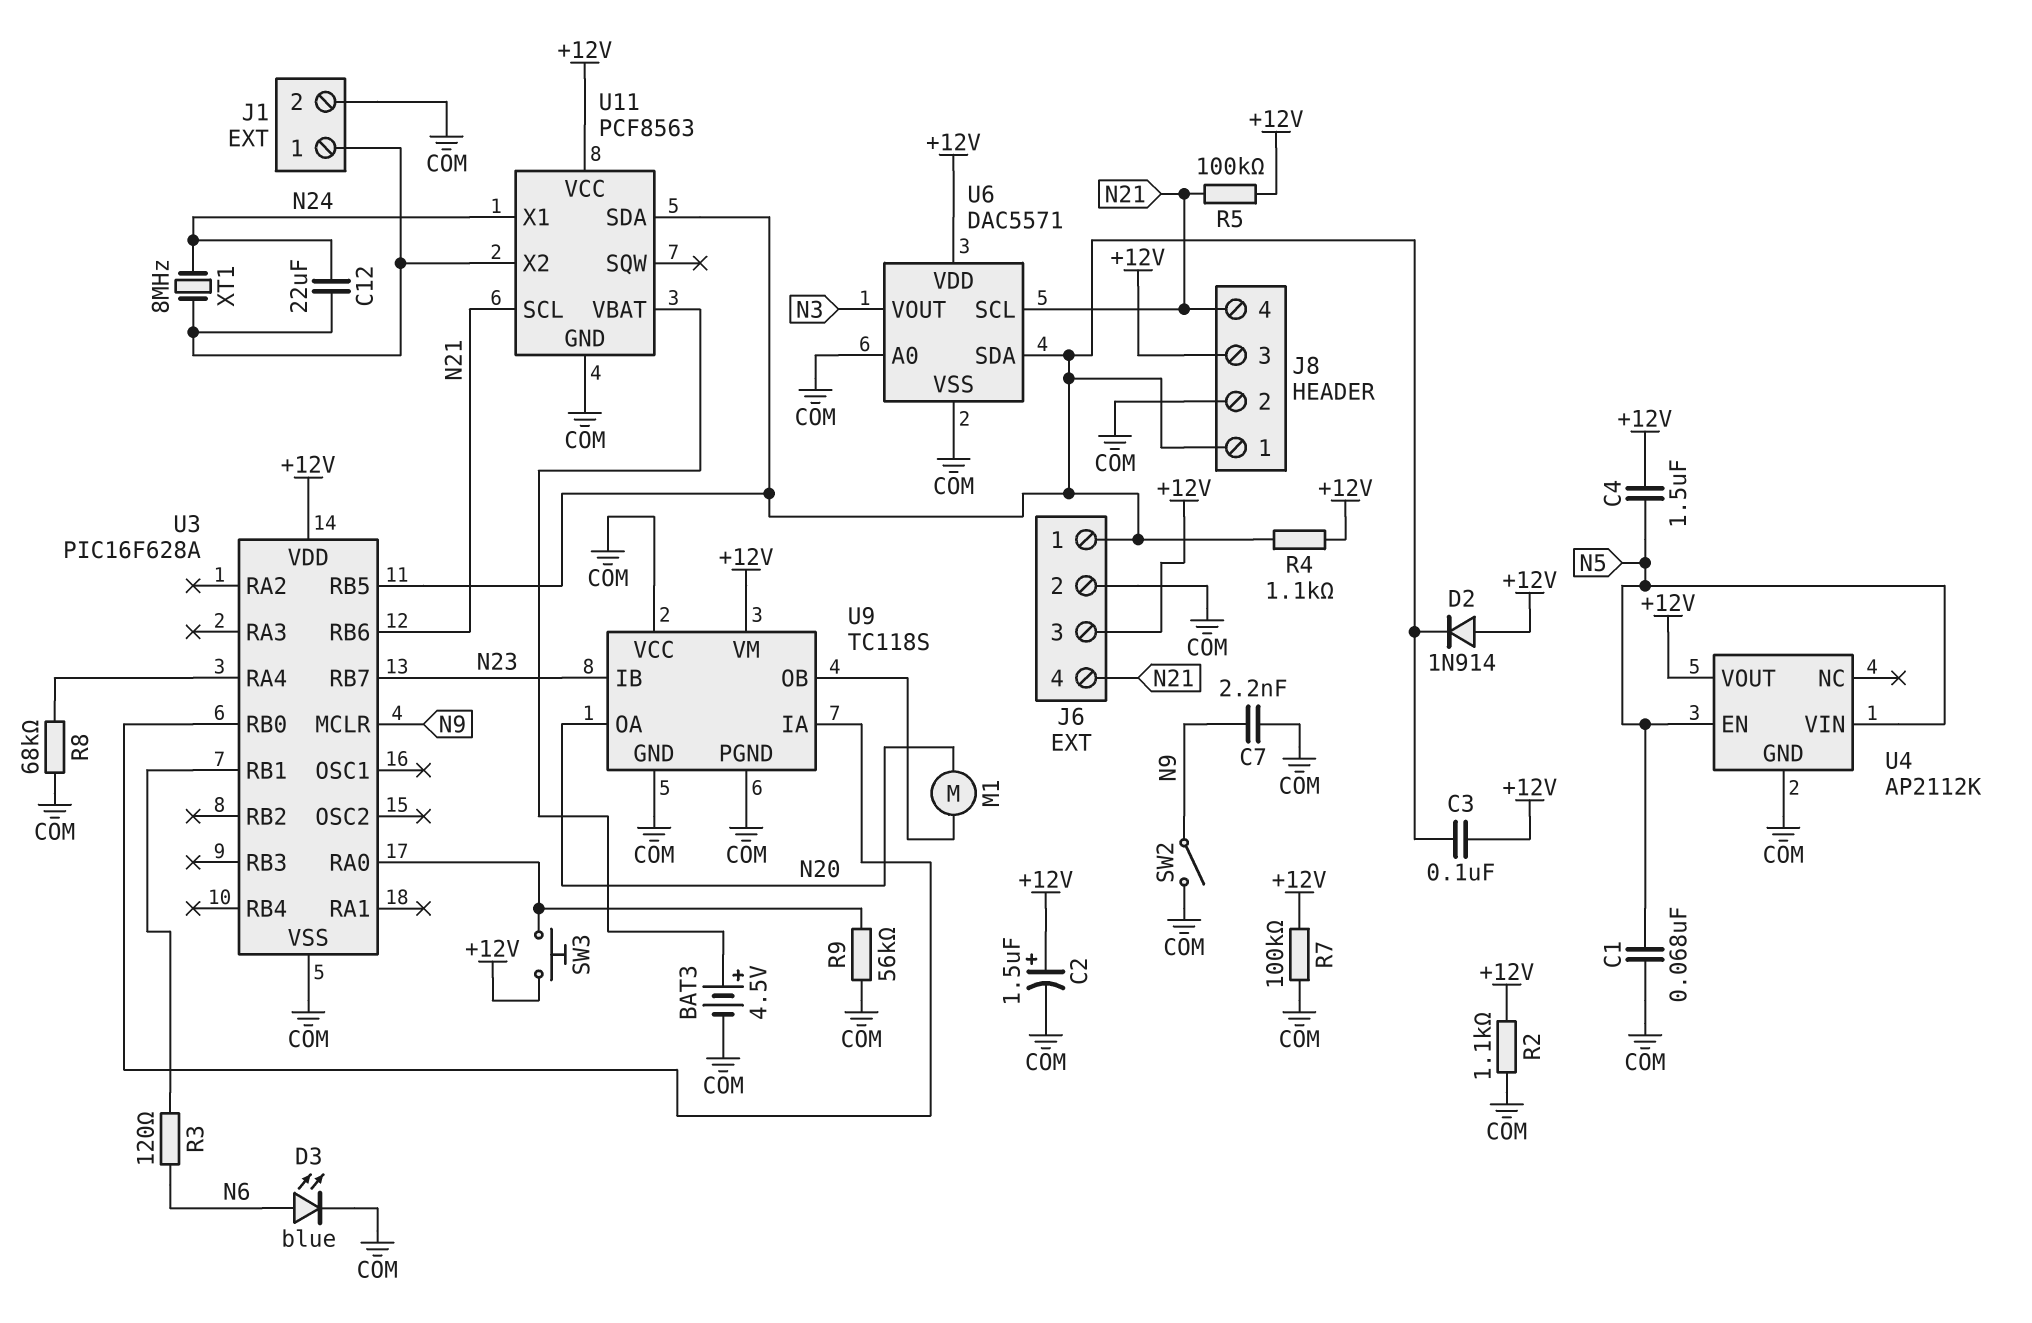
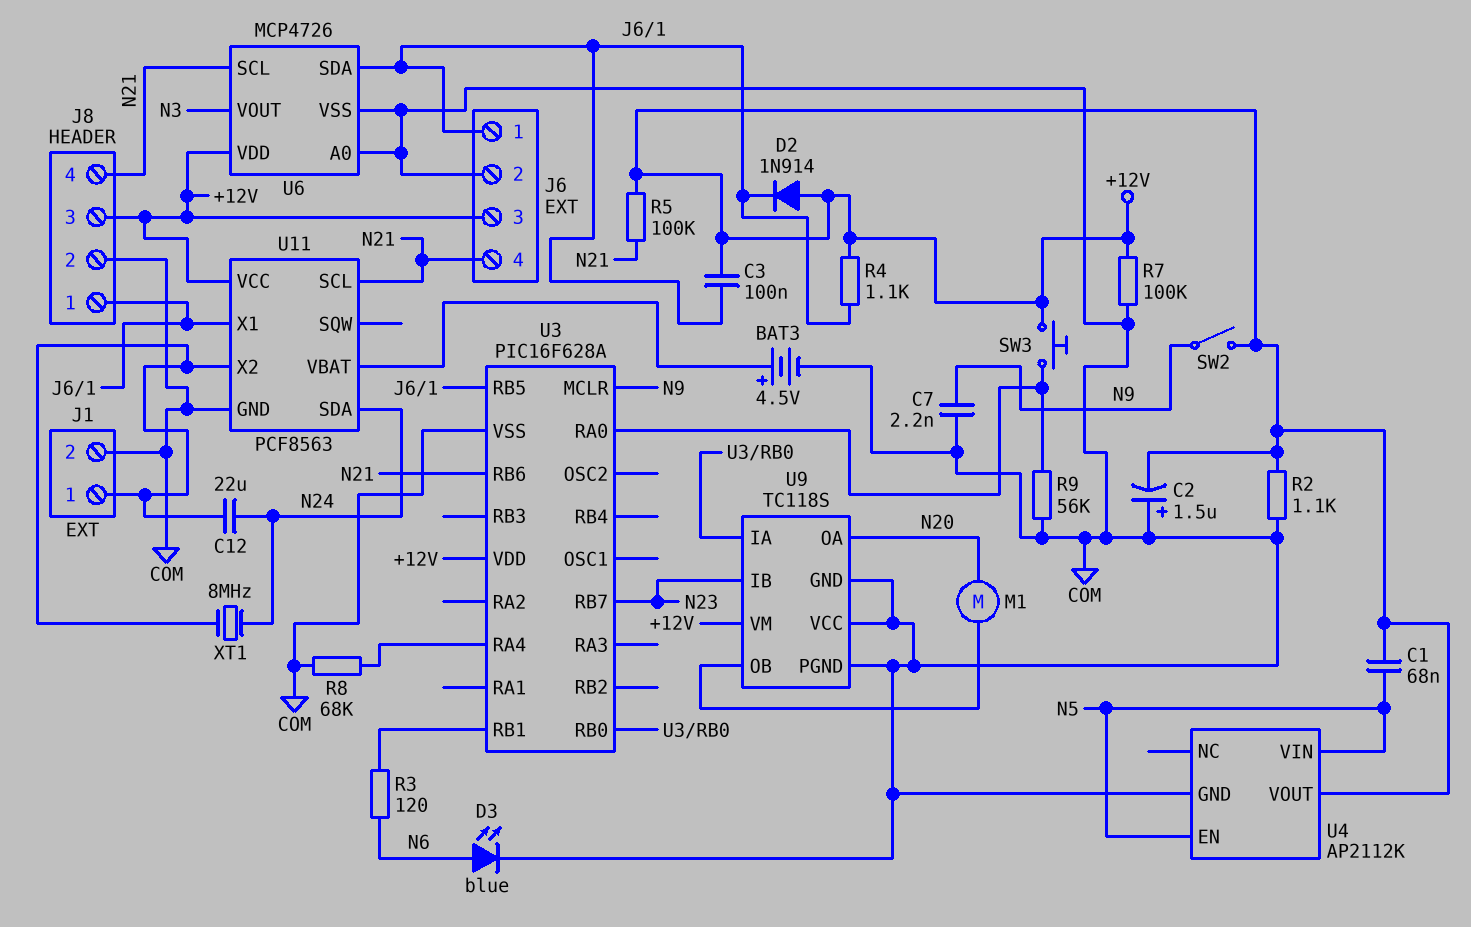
C1: 68nF (COM, N5) -> 68nF (+12V, N5)
C2: 1.5uF (plus +12V, minus COM) -> 1.5uF (plus COM, minus +12V)
C4: 1.5uF (+12V, N5) -> none
SW2: switch (COM, N9) -> switch (+12V, N9)
U6: DAC5571 -> MCP4726
U11 pin SDA: J6/1 -> N24
U11 pin X1: N24 -> J6/1

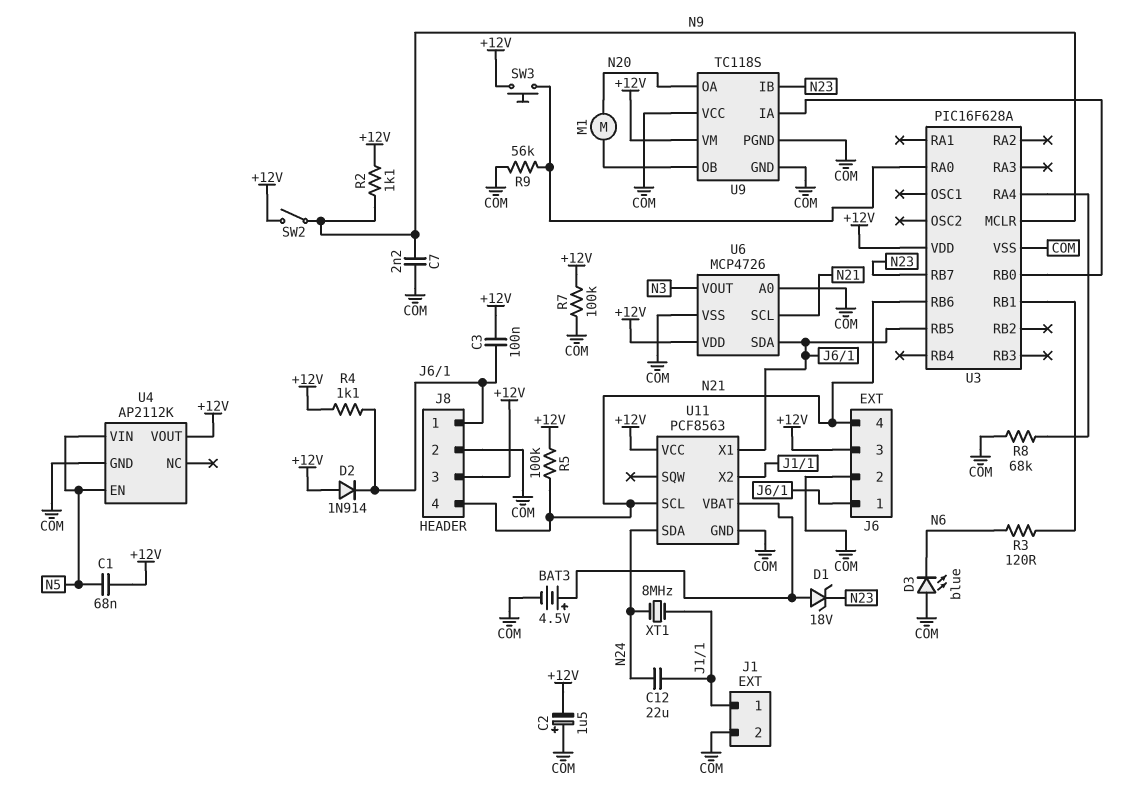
D1: none -> zener 18V (A U11/VBAT, K N23)
D3: LED blue (A N6, K COM) -> LED blue (A COM, K N6)
R2: 1.1k (+12V, COM) -> 1.1k (+12V, N9)

